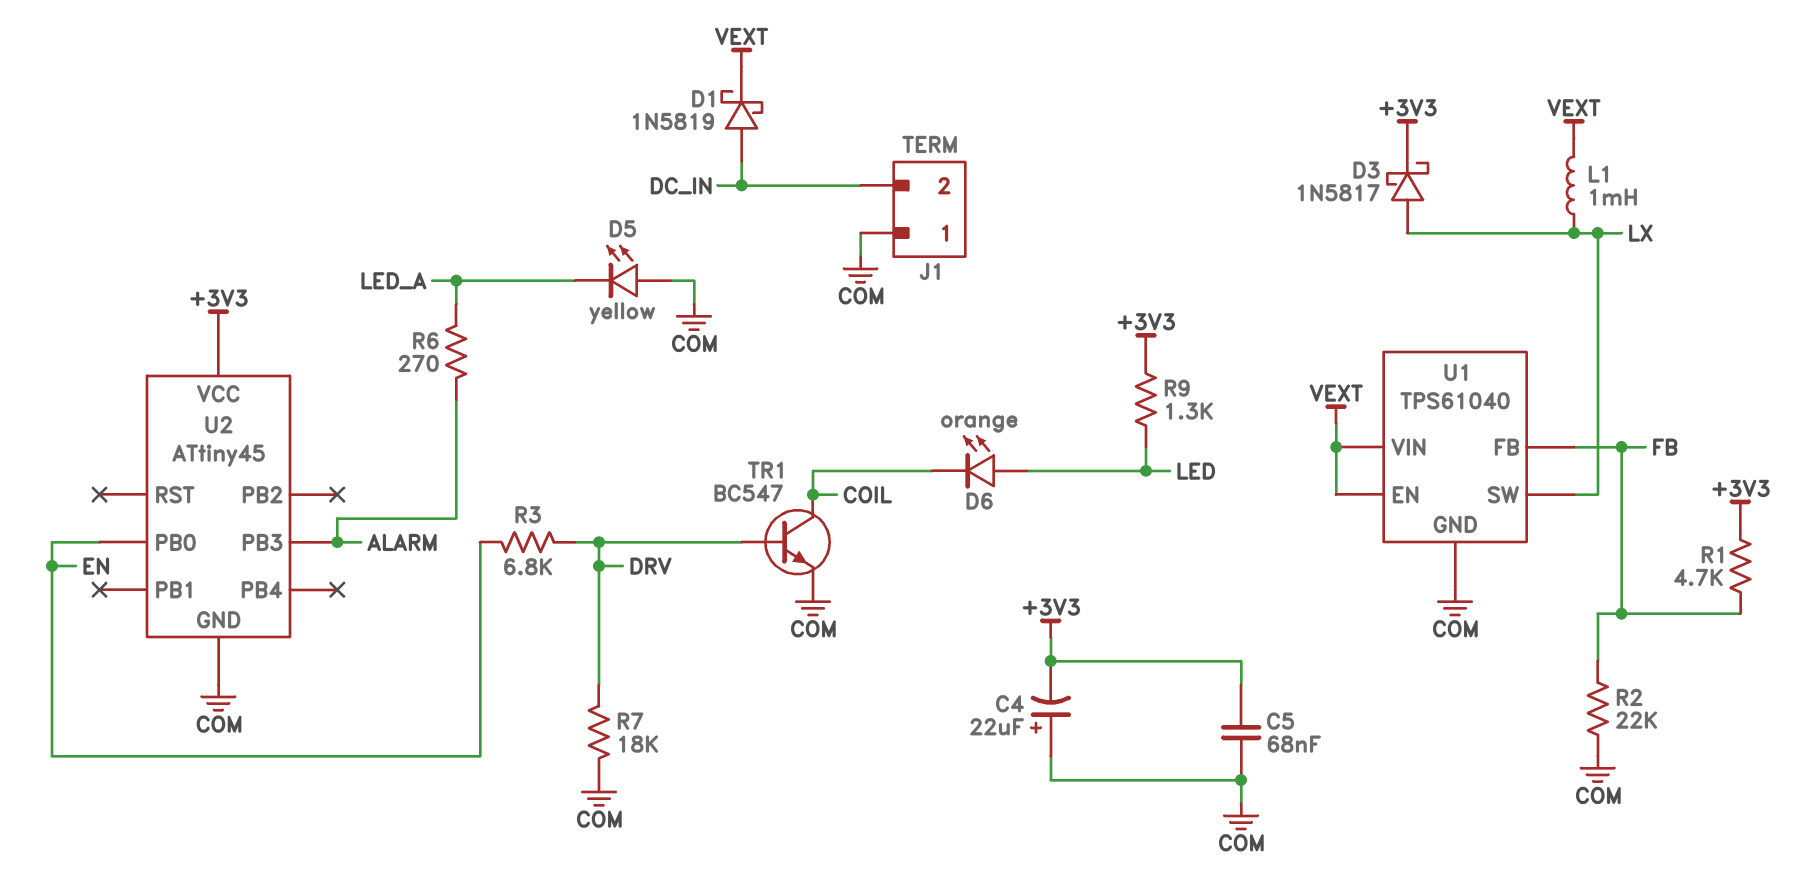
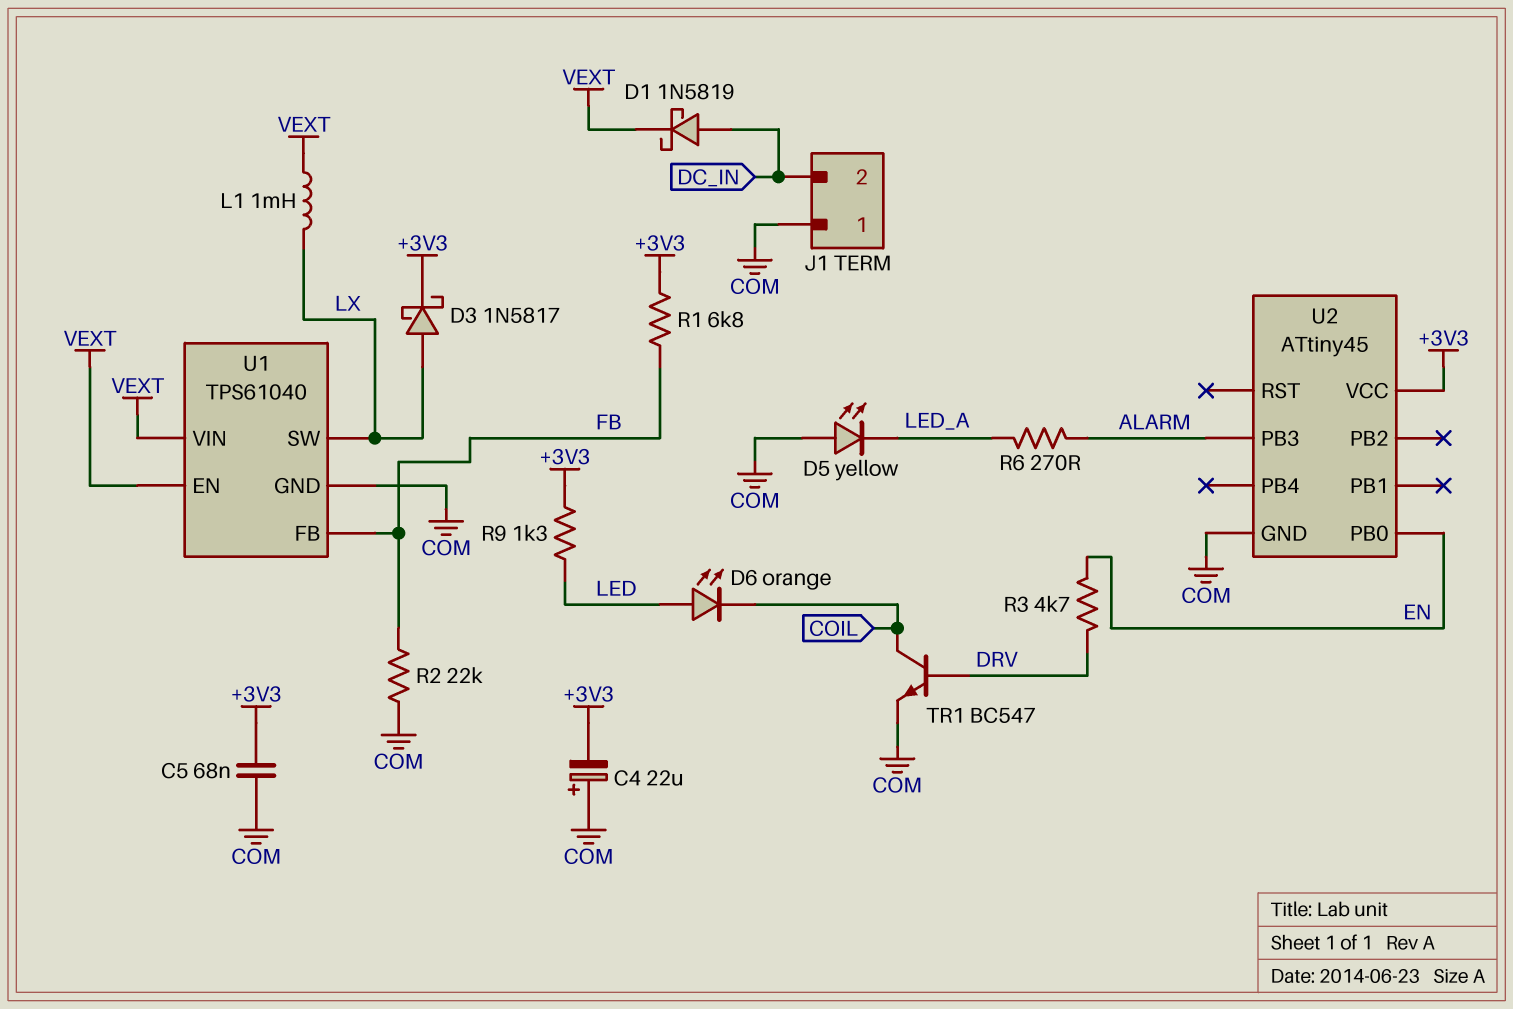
R1: 4.7k (+3V3, FB) -> 6.8k (+3V3, FB)
R3: 6.8k (DRV, EN) -> 4.7k (DRV, EN)
R7: 18k (COM, DRV) -> none

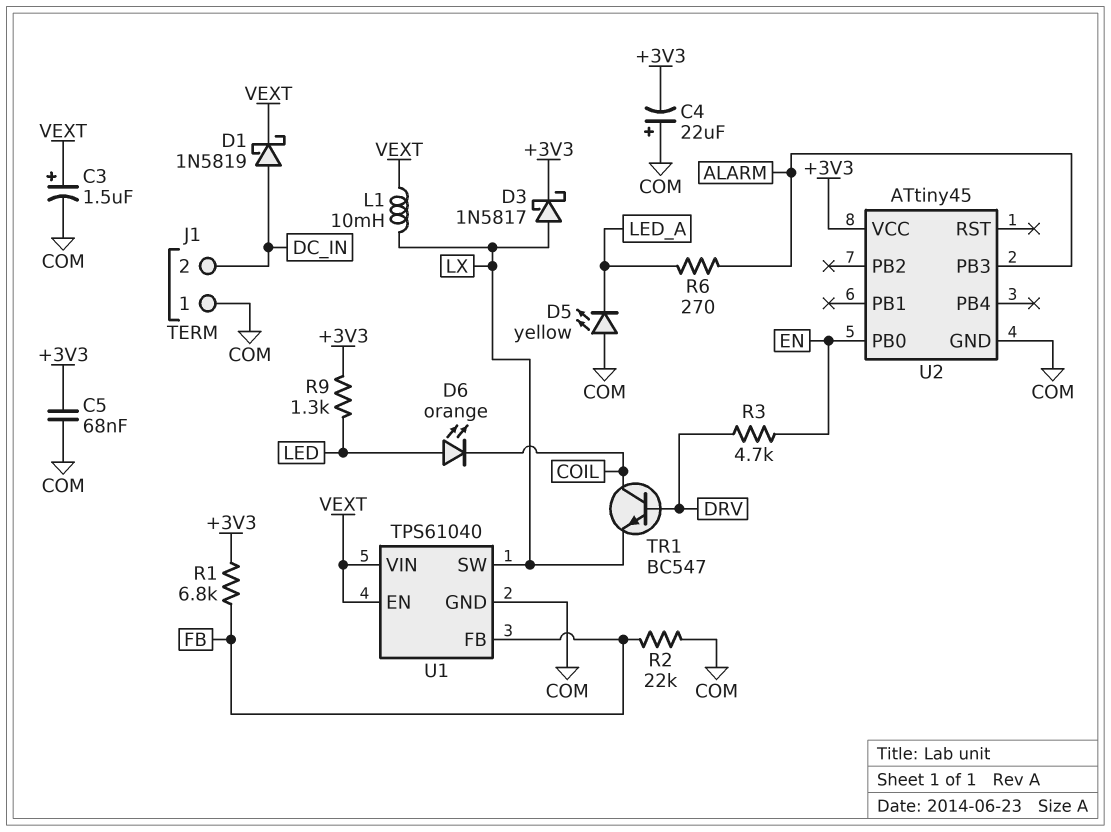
C3: none -> 1.5uF (plus VEXT, minus COM)
L1: 1mH (LX, VEXT) -> 10mH (LX, VEXT)
TR1: NPN BC547 (B DRV, C COIL, E COM) -> NPN BC547 (B DRV, C COIL, E LX)

